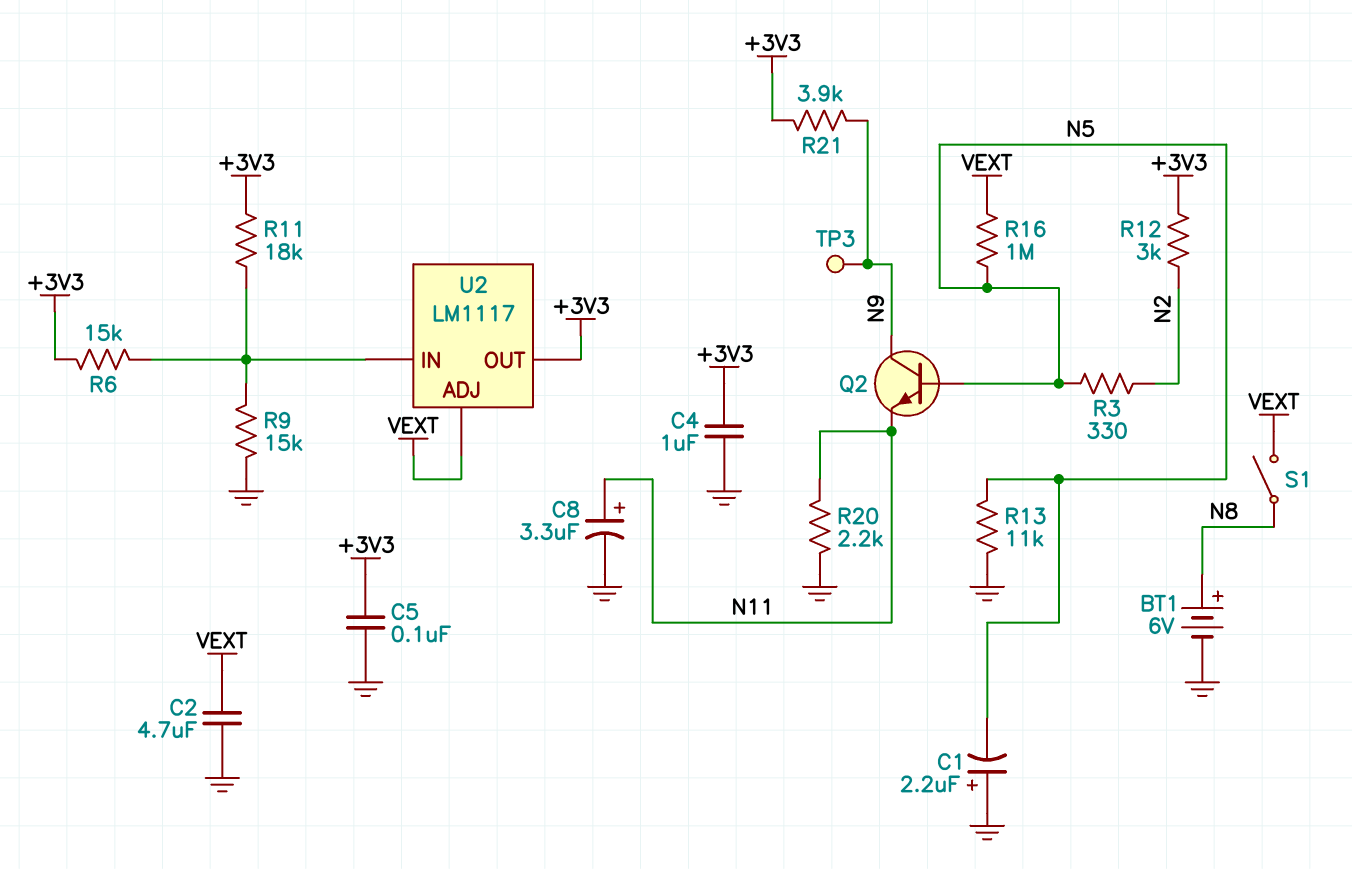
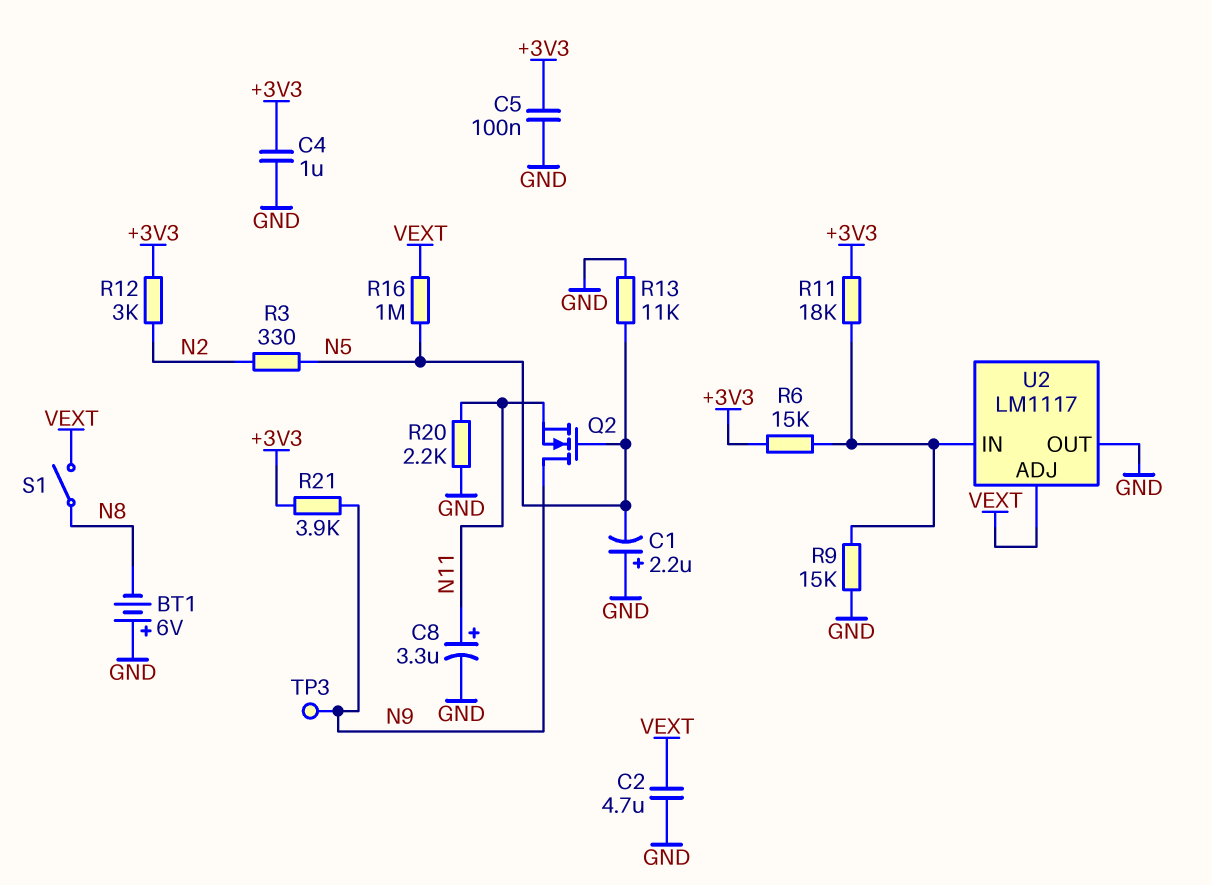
BT1: 6V (plus N8, minus GND) -> 6V (plus GND, minus N8)
Q2: NPN (B N5, C N9, E N11) -> NMOS (G N5, D N9, S N11)
U2 pin OUT: +3V3 -> GND

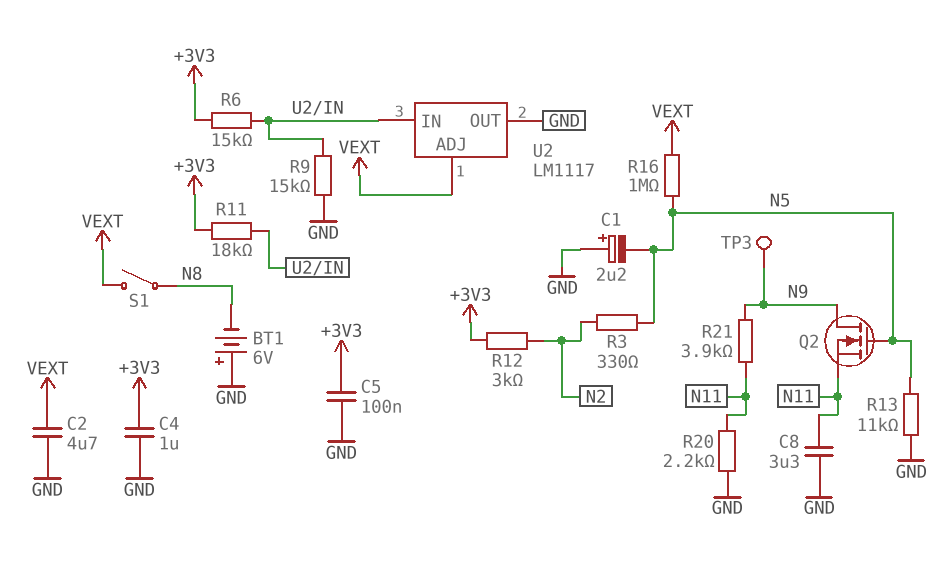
C8: 3.3uF (plus N11, minus GND) -> 3.3uF (GND, N11)
R21: 3.9k (+3V3, N9) -> 3.9k (N9, N11)

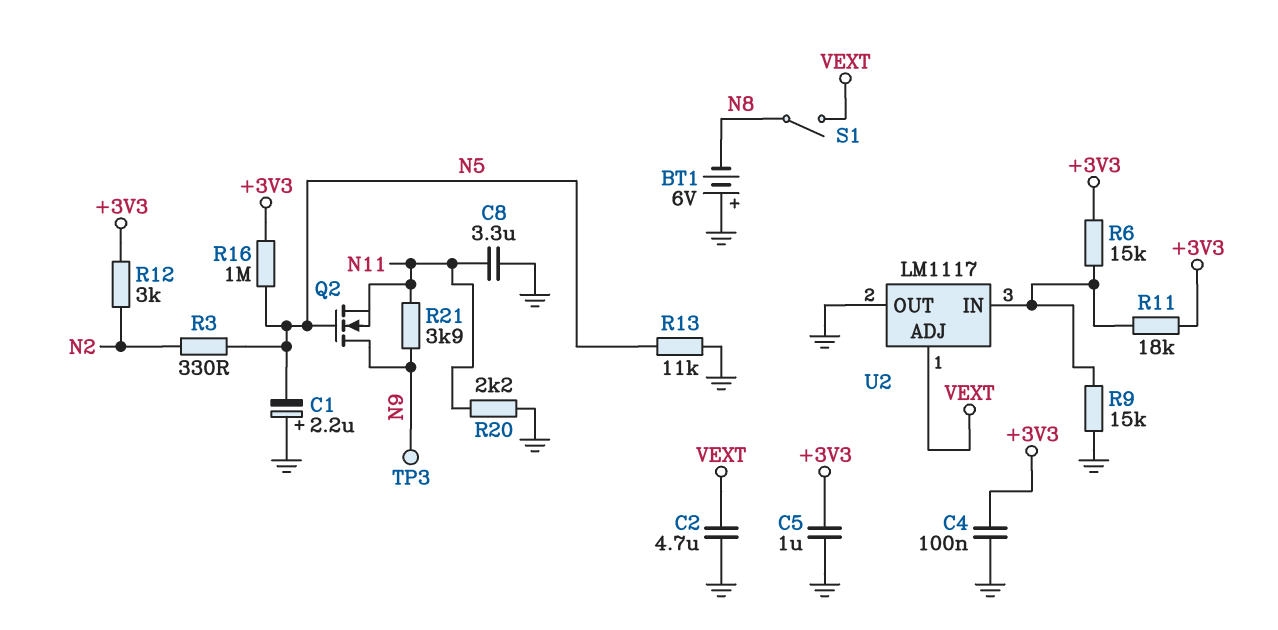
C4: 1uF (+3V3, GND) -> 100nF (+3V3, GND)
C5: 100nF (+3V3, GND) -> 1uF (+3V3, GND)
R16: 1M (N5, VEXT) -> 1M (+3V3, N5)

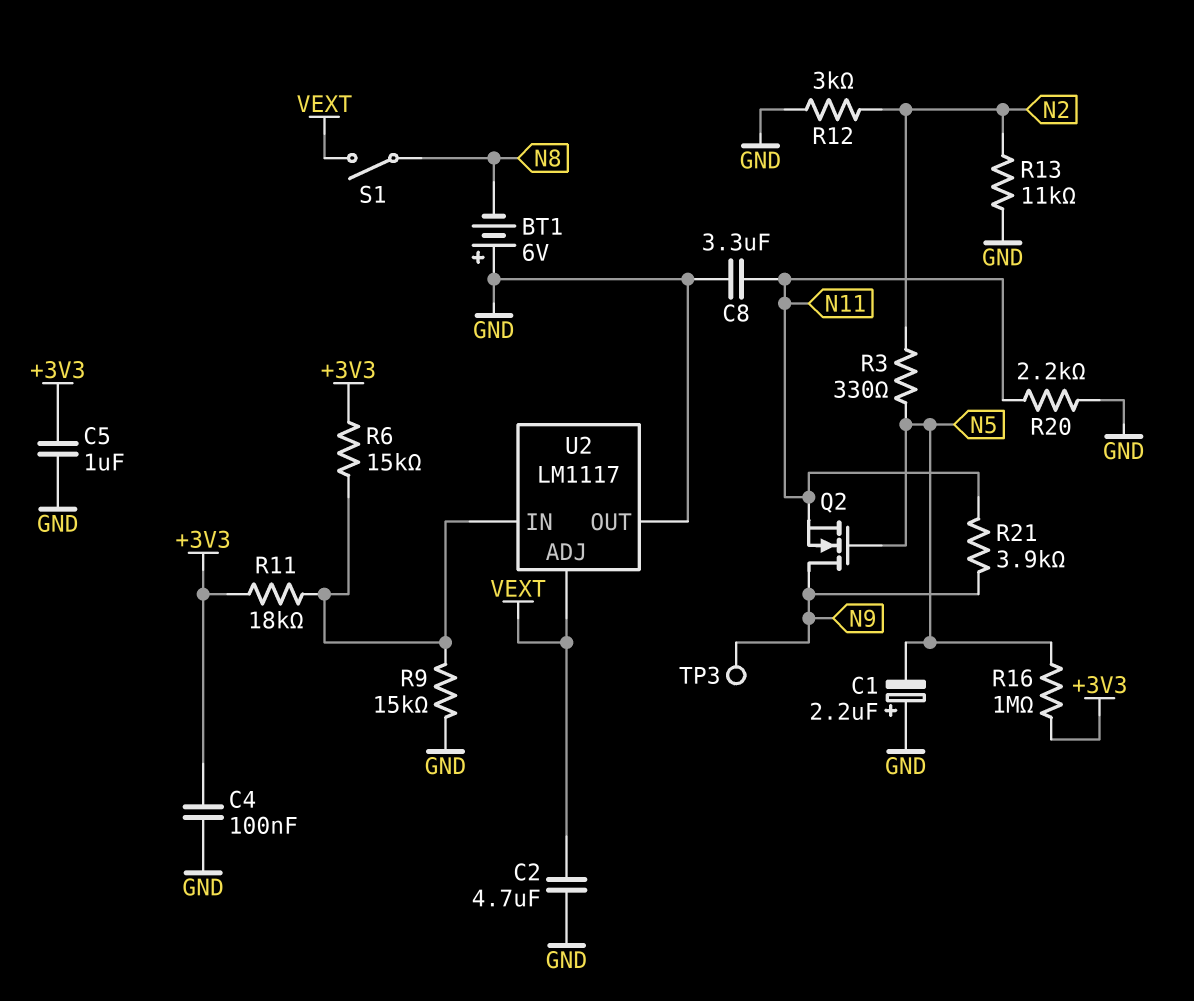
R12: 3k (+3V3, N2) -> 3k (GND, N2)
R13: 11k (GND, N5) -> 11k (GND, N2)

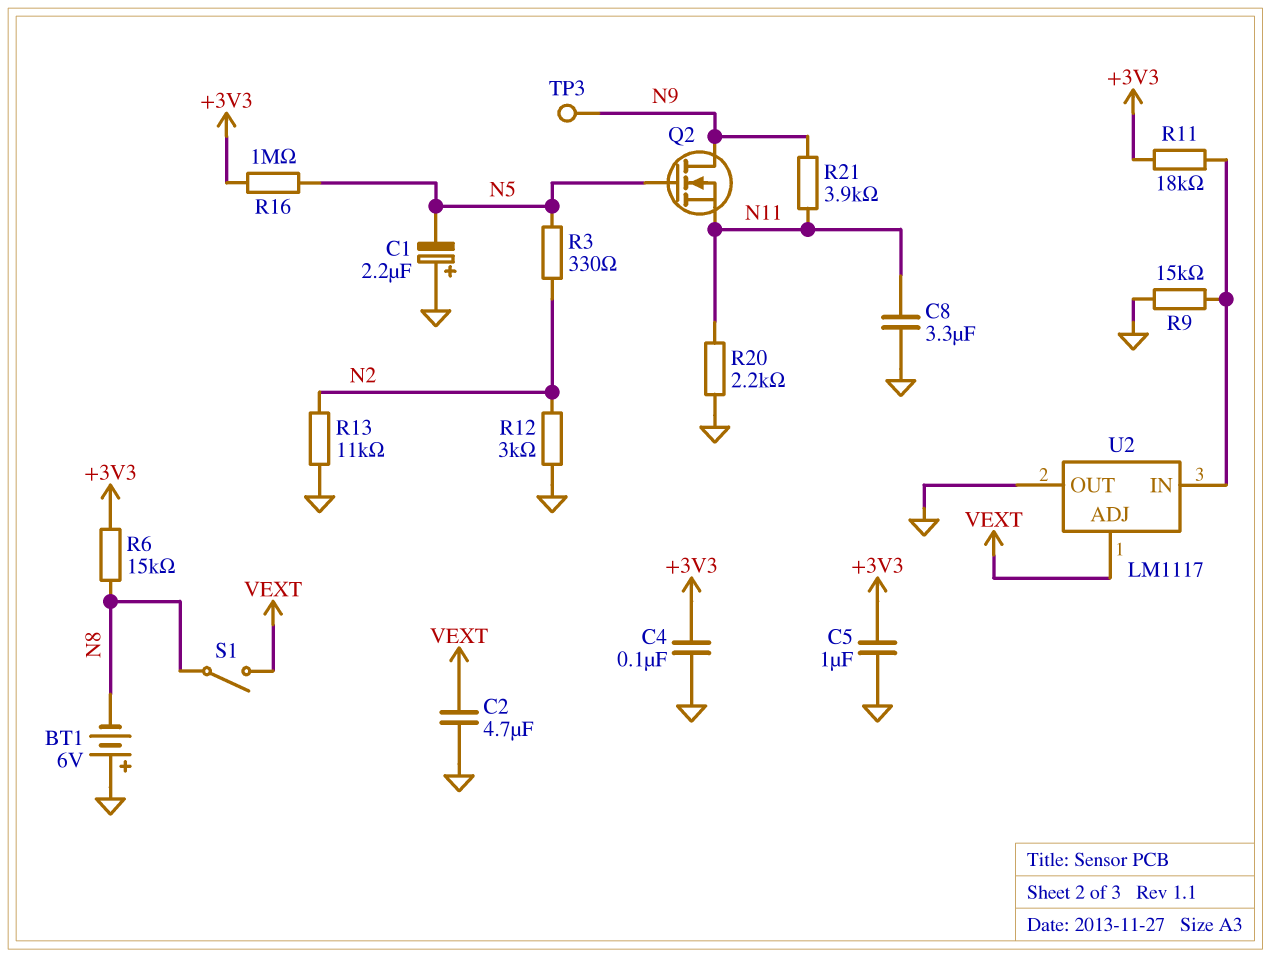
R6: 15k (+3V3, U2/IN) -> 15k (+3V3, N8)

